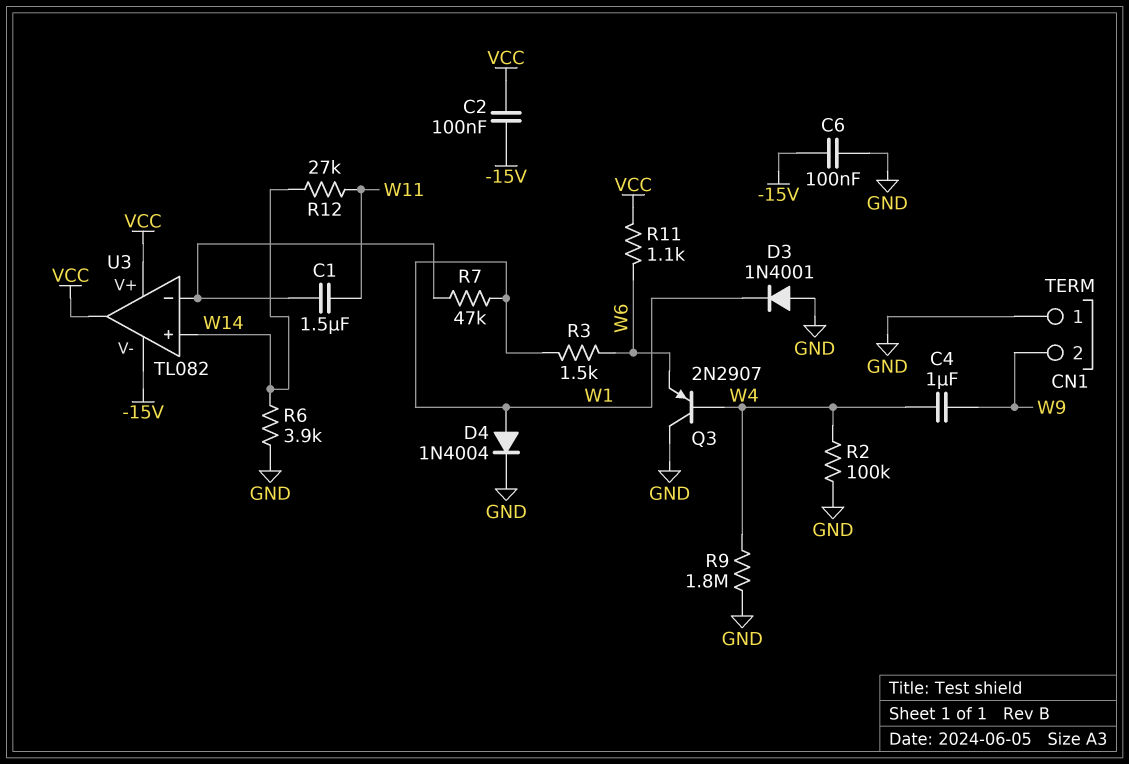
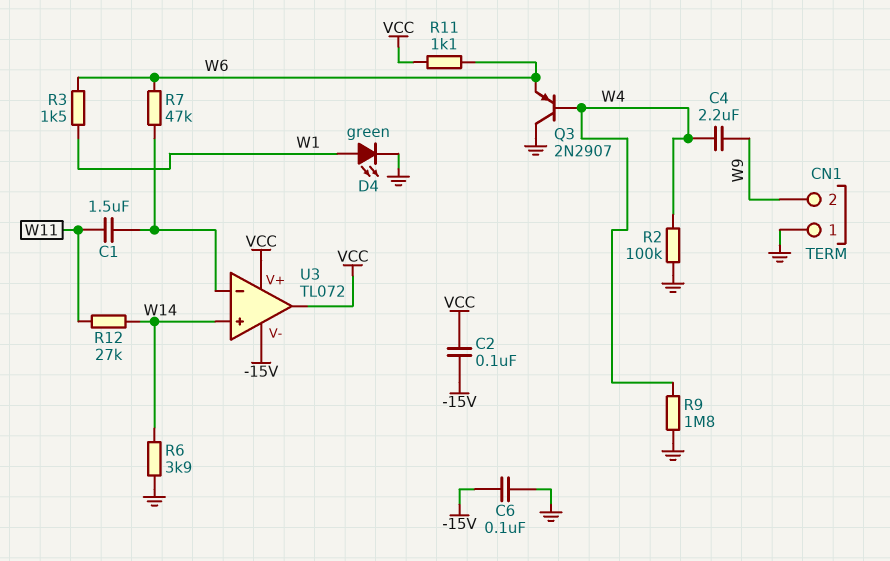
C4: 1uF (W4, W9) -> 2.2uF (W4, W9)
D3: diode 1N4001 (A GND, K W1) -> none
D4: diode 1N4004 (A W1, K GND) -> LED green (A W1, K GND)
R7: 47k (U3/in-, W1) -> 47k (U3/in-, W6)
U3: TL082 -> TL072

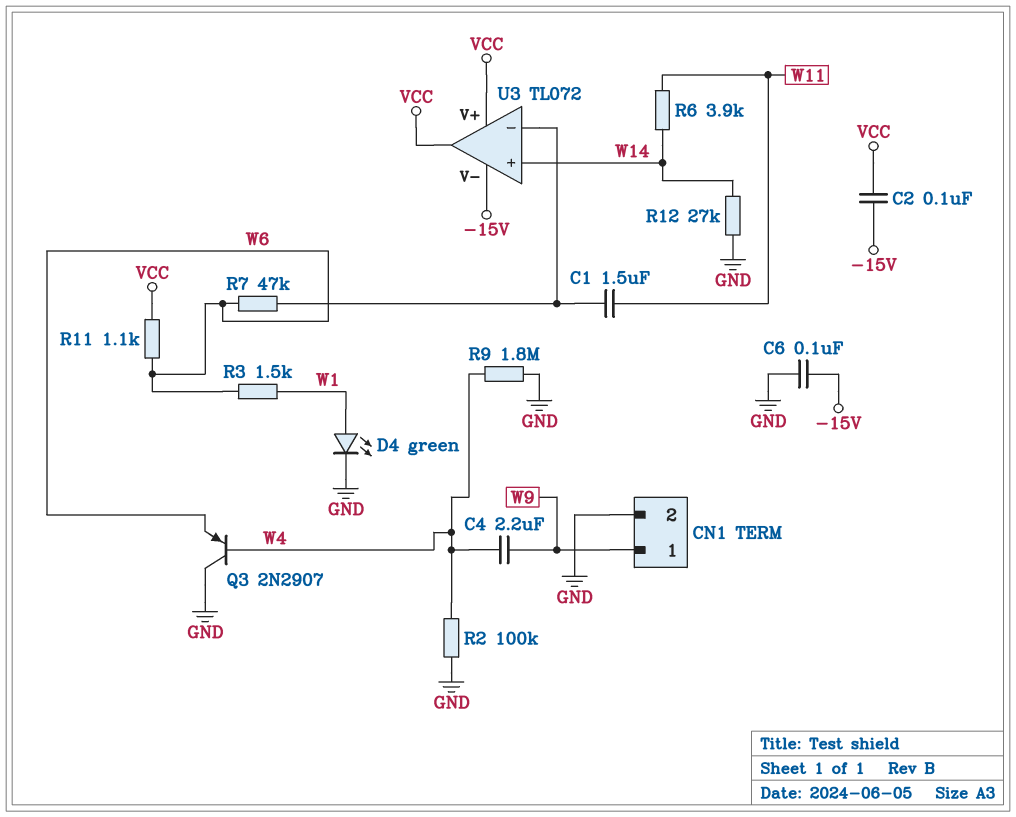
CN1 pin 1: GND -> W9
CN1 pin 2: W9 -> GND
R6: 3.9k (GND, W14) -> 3.9k (W11, W14)
R12: 27k (W11, W14) -> 27k (GND, W14)

